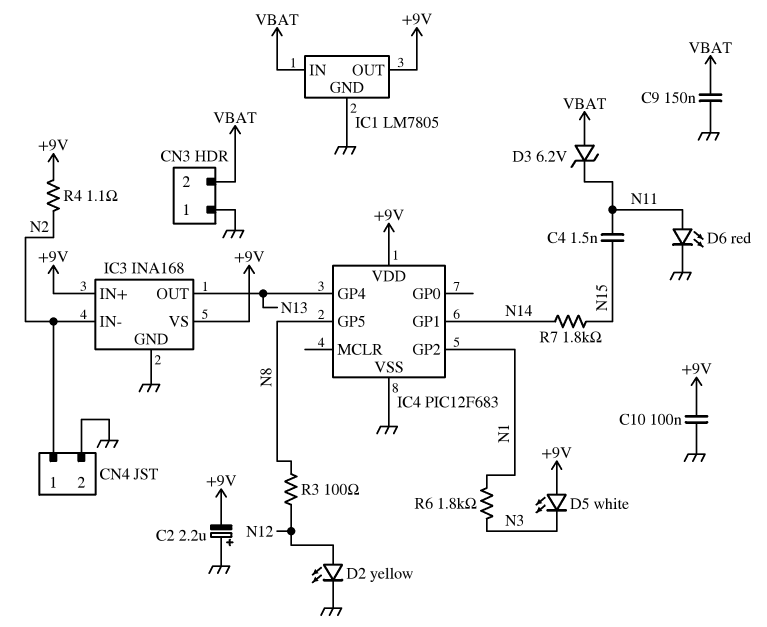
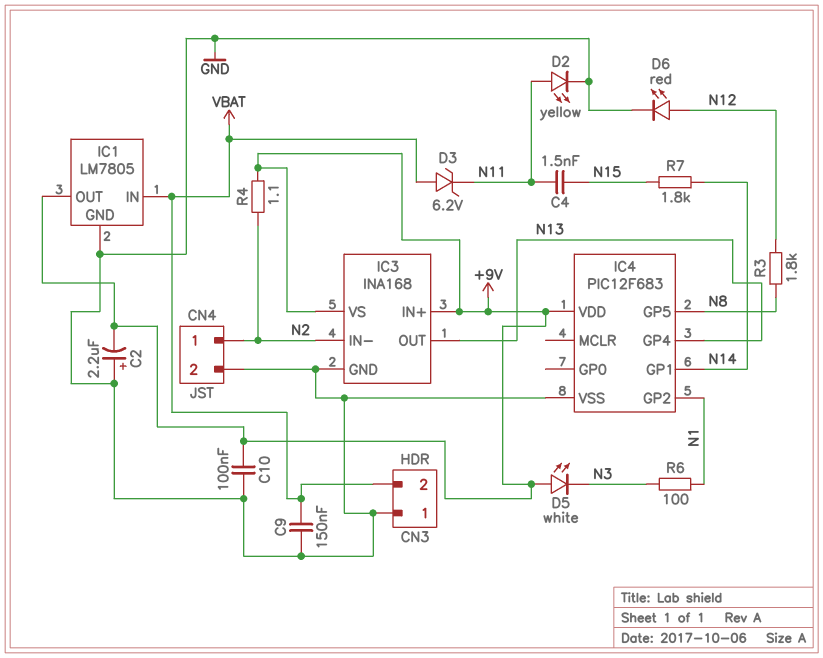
D2: LED yellow (A N12, K GND) -> LED yellow (A N11, K GND)
D6: LED red (A N11, K GND) -> LED red (A N12, K GND)
R3: 100 (N8, N12) -> 1.8k (N8, N12)
R6: 1.8k (N1, N3) -> 100 (N1, N3)

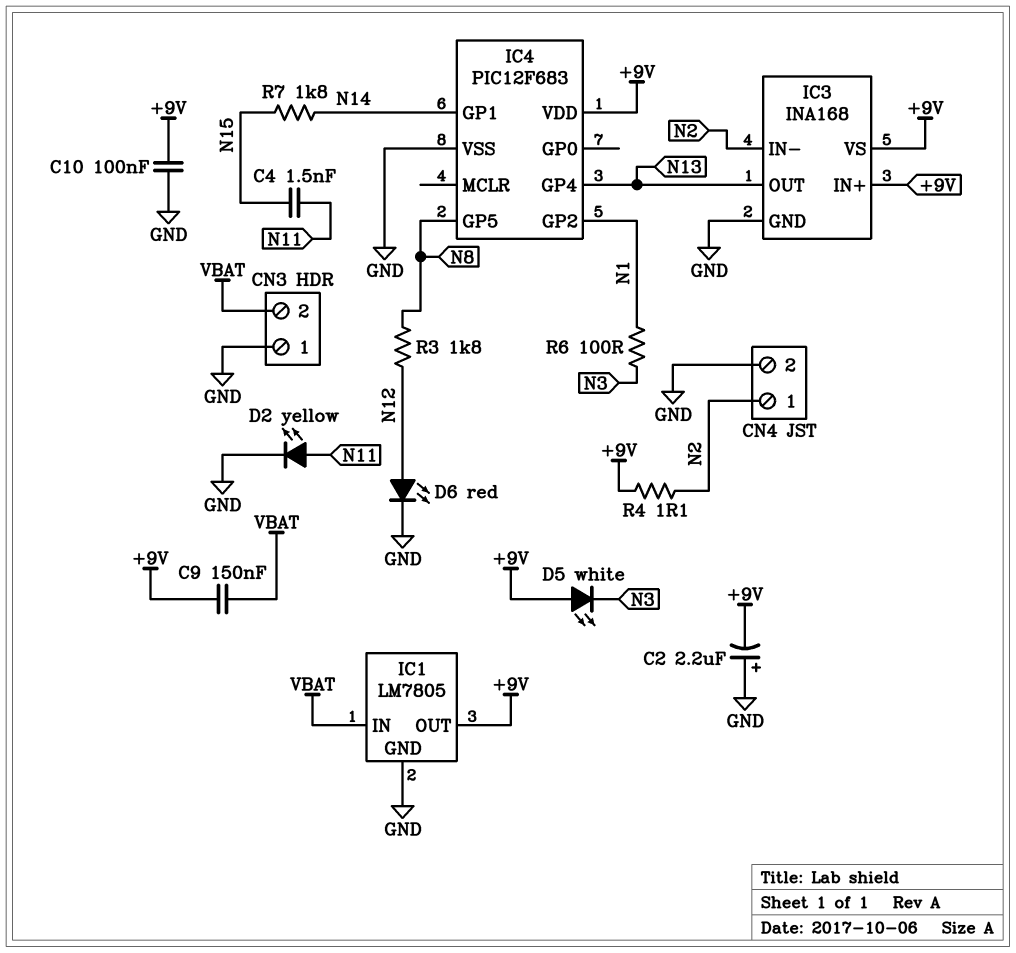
C9: 150nF (GND, VBAT) -> 150nF (+9V, VBAT)
D3: zener 6.2V (A VBAT, K N11) -> none

